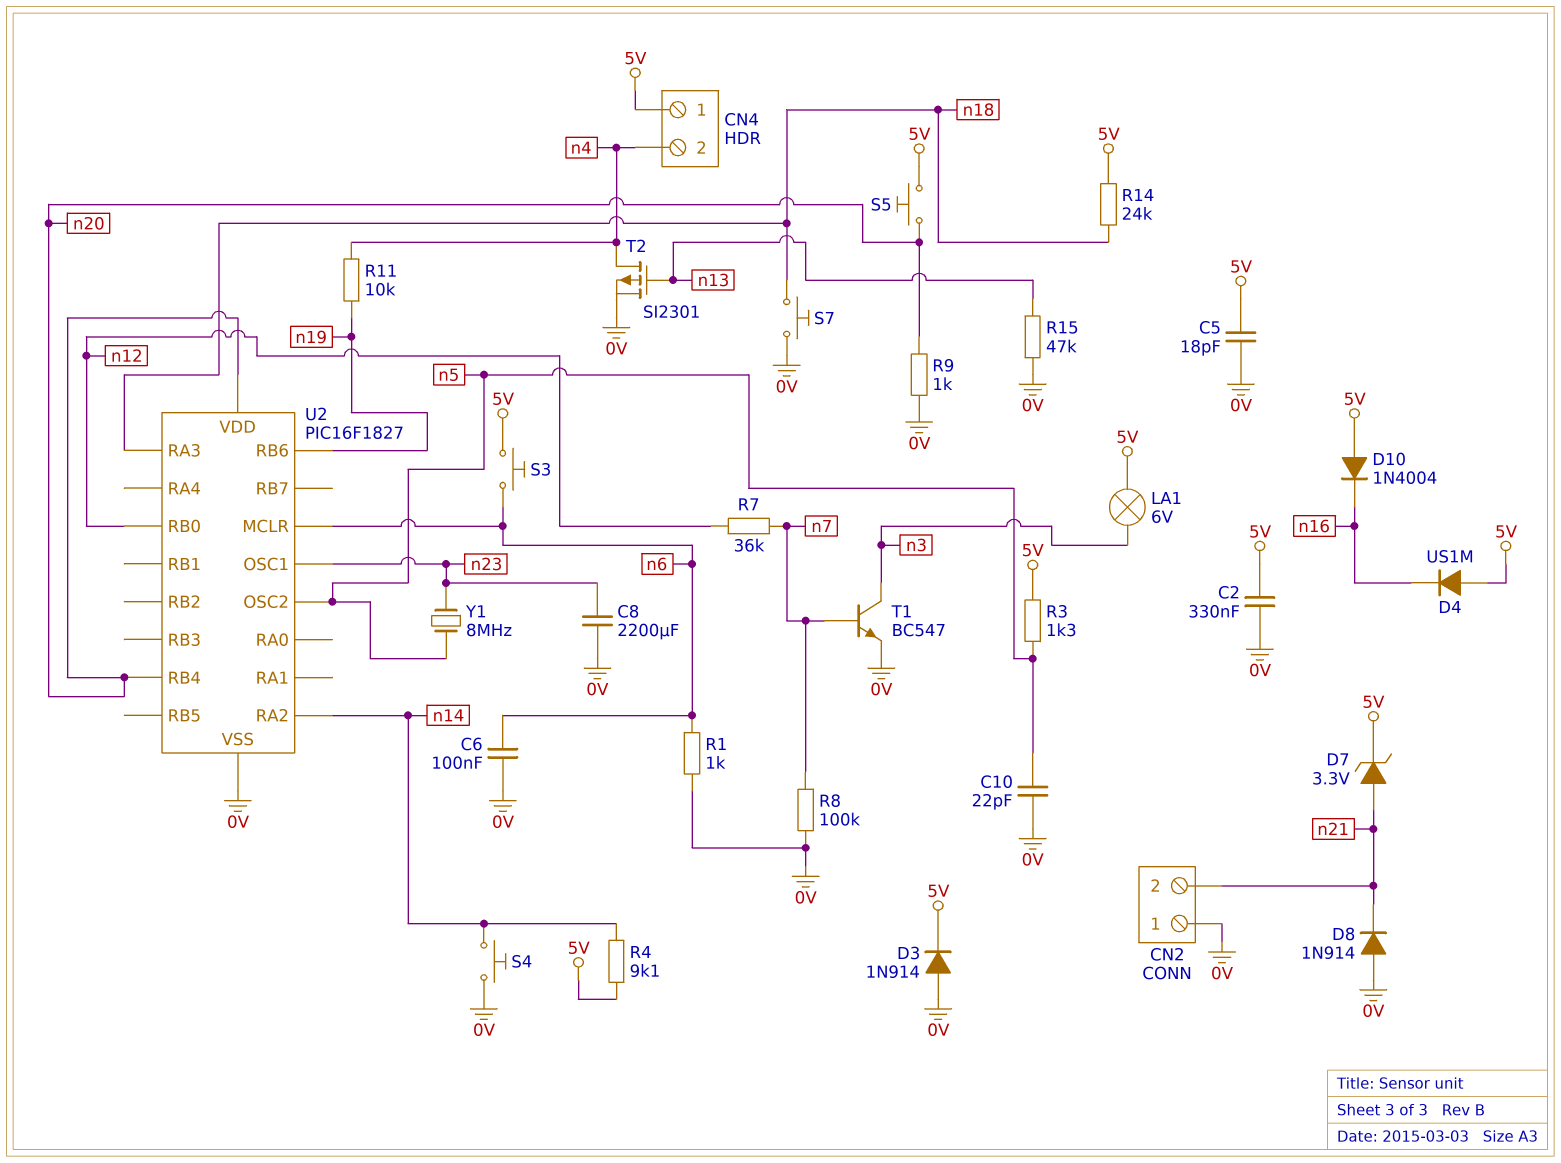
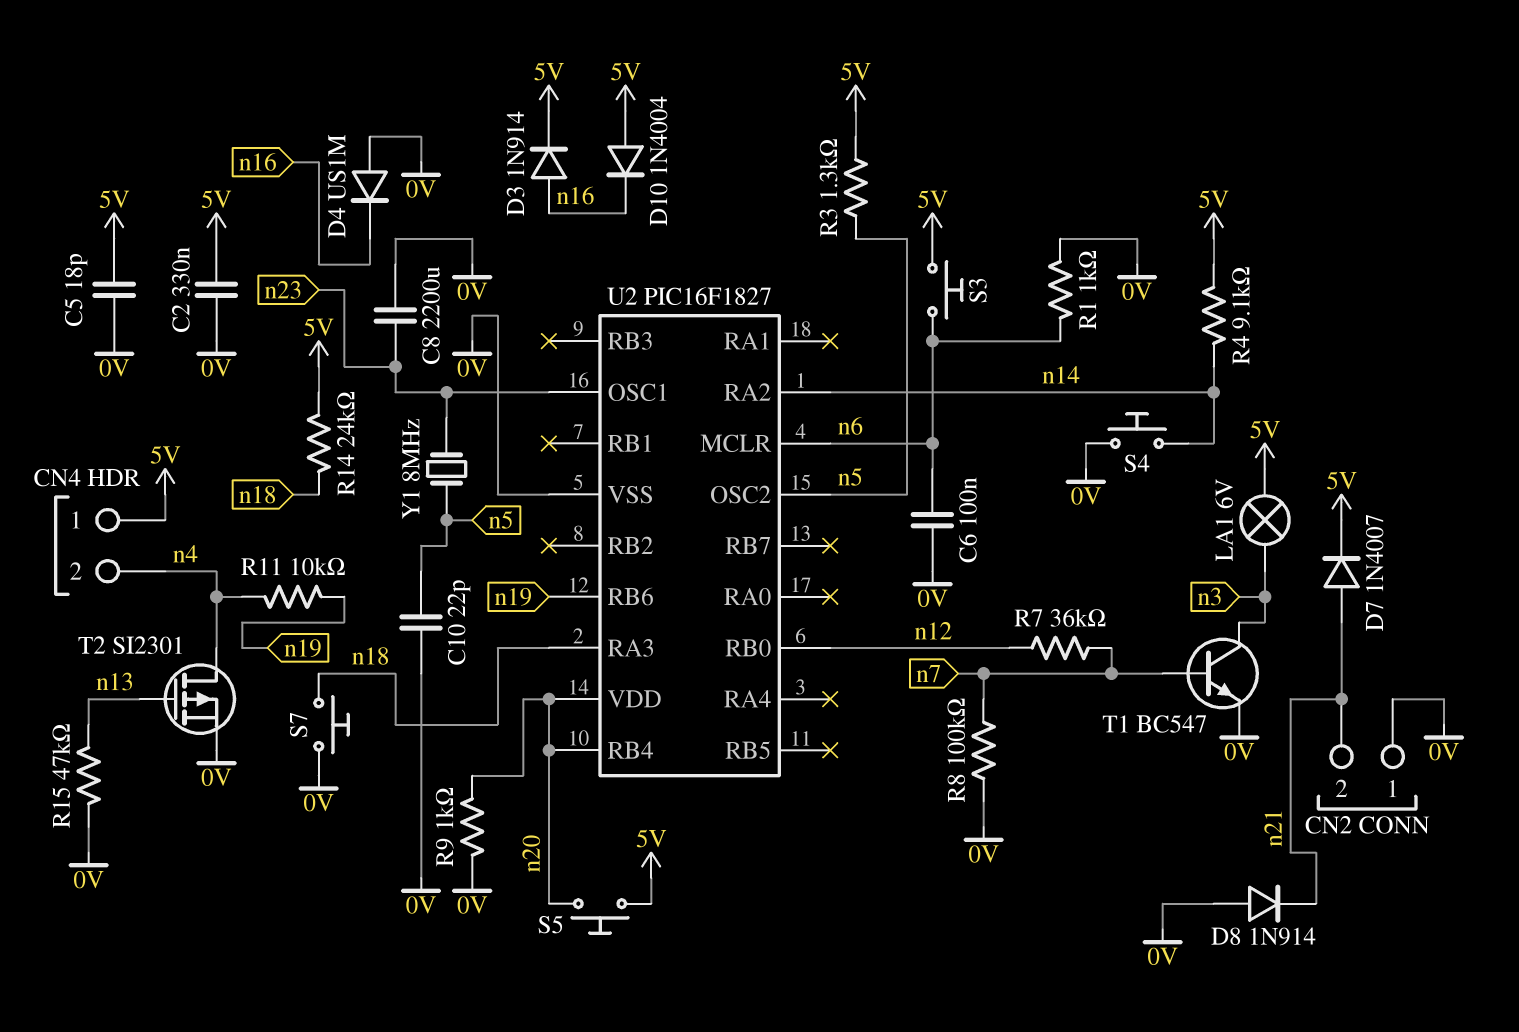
D3: diode 1N914 (A 0V, K 5V) -> diode 1N914 (A n16, K 5V)
D4: diode US1M (A 5V, K n16) -> diode US1M (A 0V, K n16)
D7: zener 3.3V (A n21, K 5V) -> diode 1N4007 (A n21, K 5V)

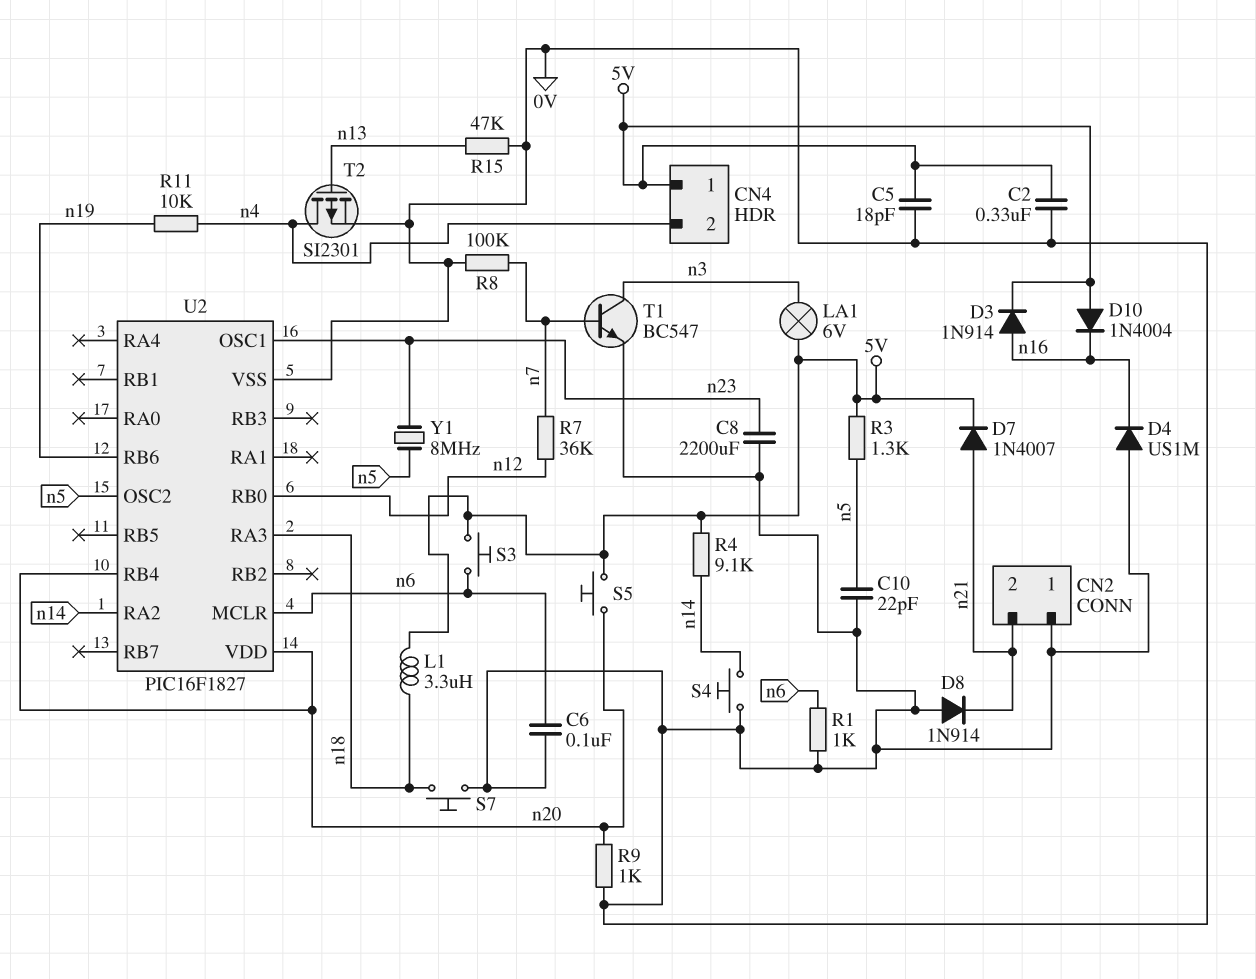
L1: none -> 3.3uH (5V, n18)
R14: 24k (5V, n18) -> none

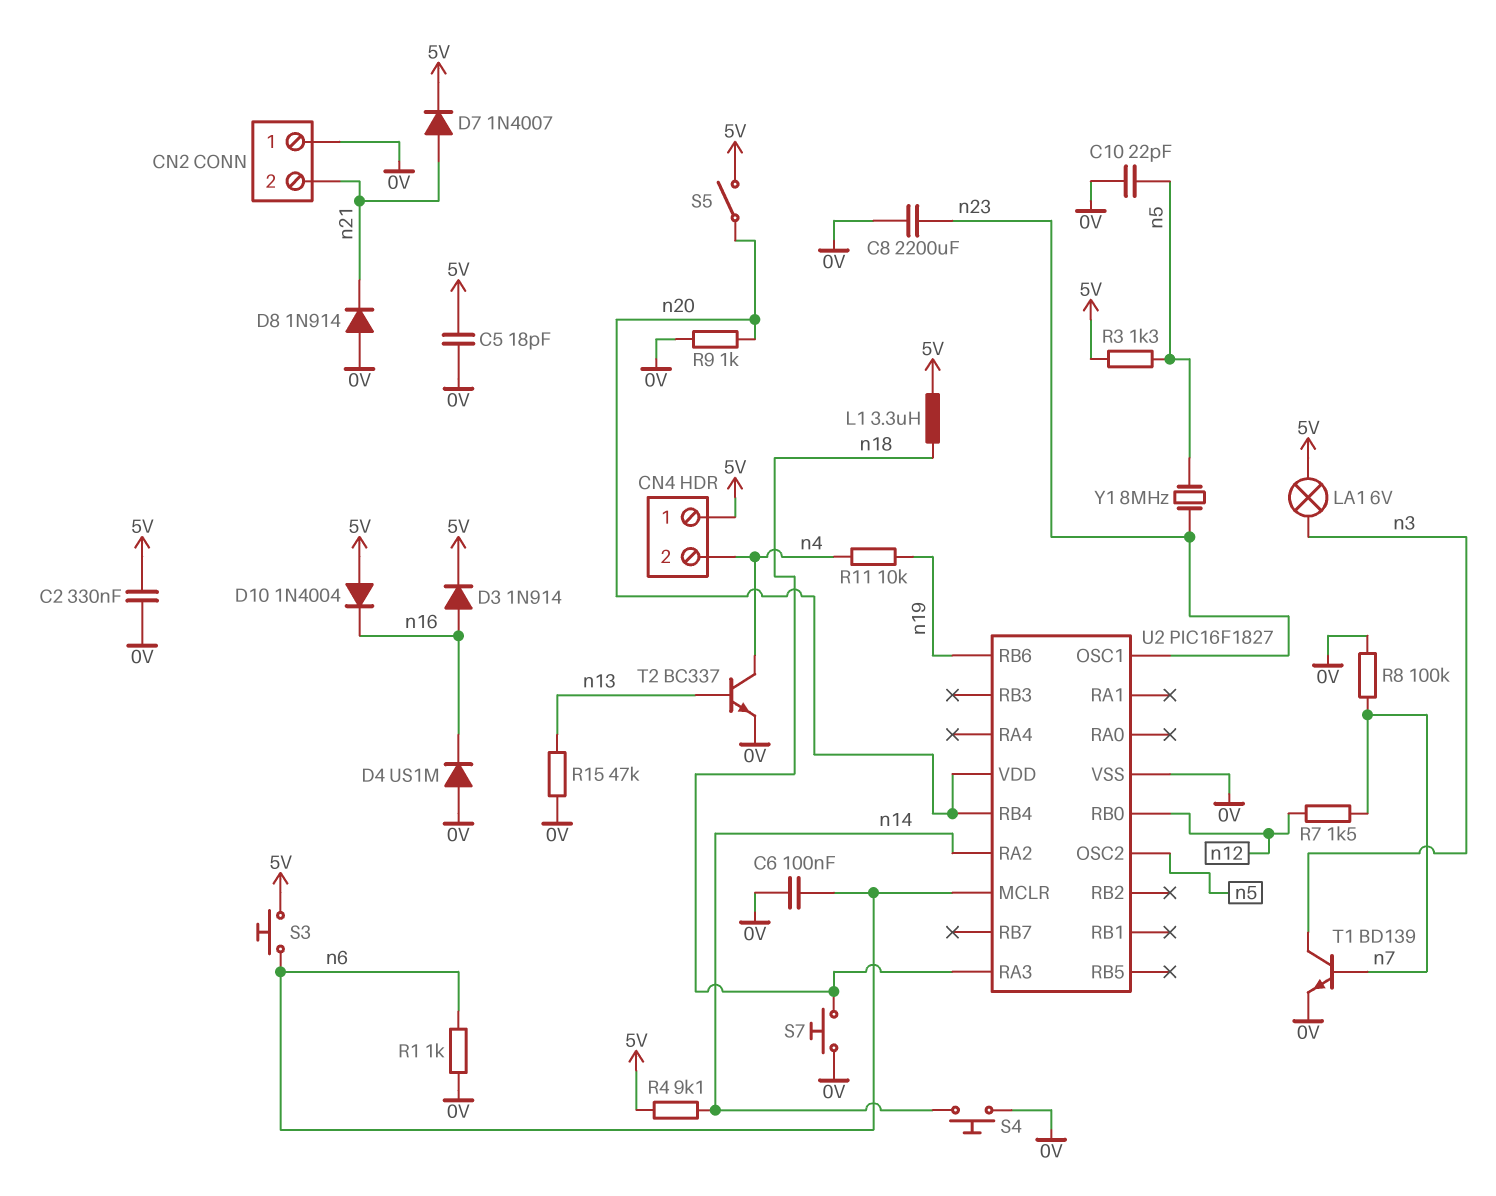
R7: 36k (n7, n12) -> 1.5k (n7, n12)
S5: button (5V, n20) -> switch (5V, n20)
T1: NPN BC547 (B n7, C n3, E 0V) -> NPN BD139 (B n7, C n3, E 0V)
T2: PMOS SI2301 (G n13, D n4, S 0V) -> NPN BC337 (B n13, C n4, E 0V)

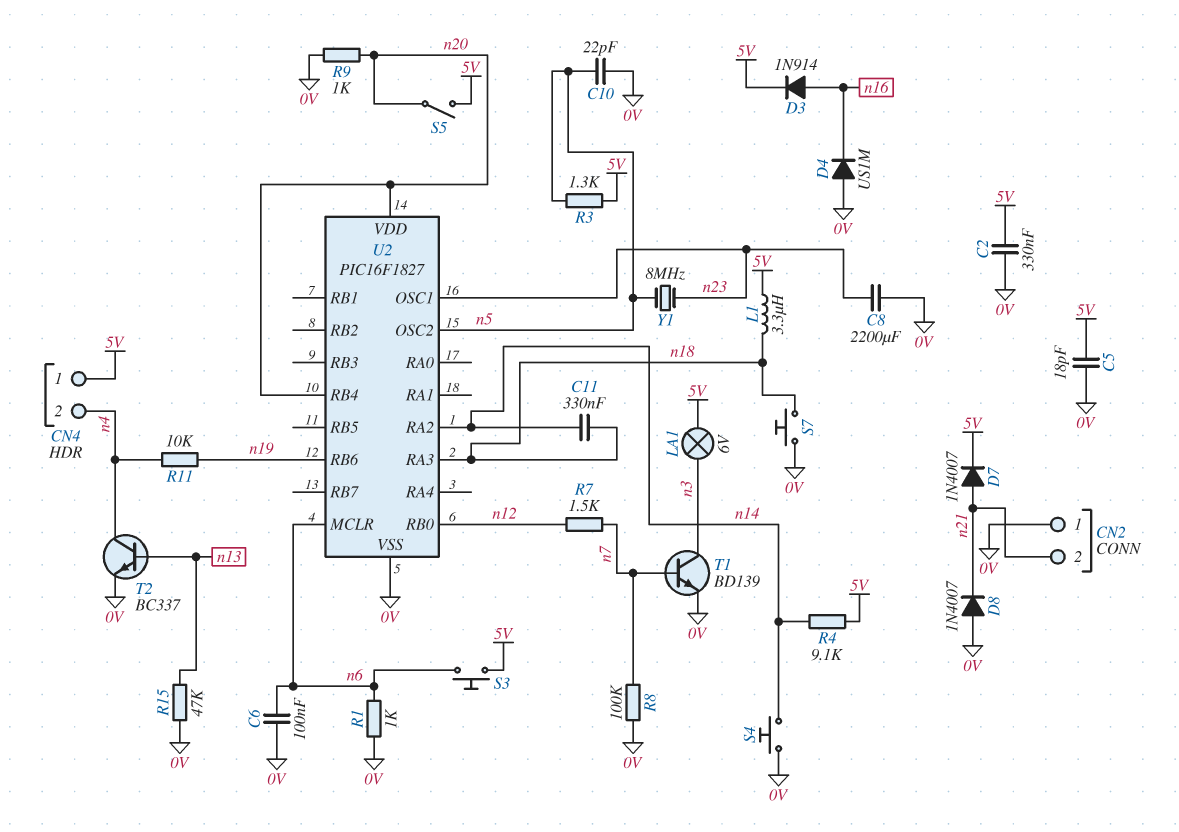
C11: none -> 330nF (n14, n18)
D8: diode 1N914 (A 0V, K n21) -> diode 1N4007 (A 0V, K n21)
D10: diode 1N4004 (A 5V, K n16) -> none

